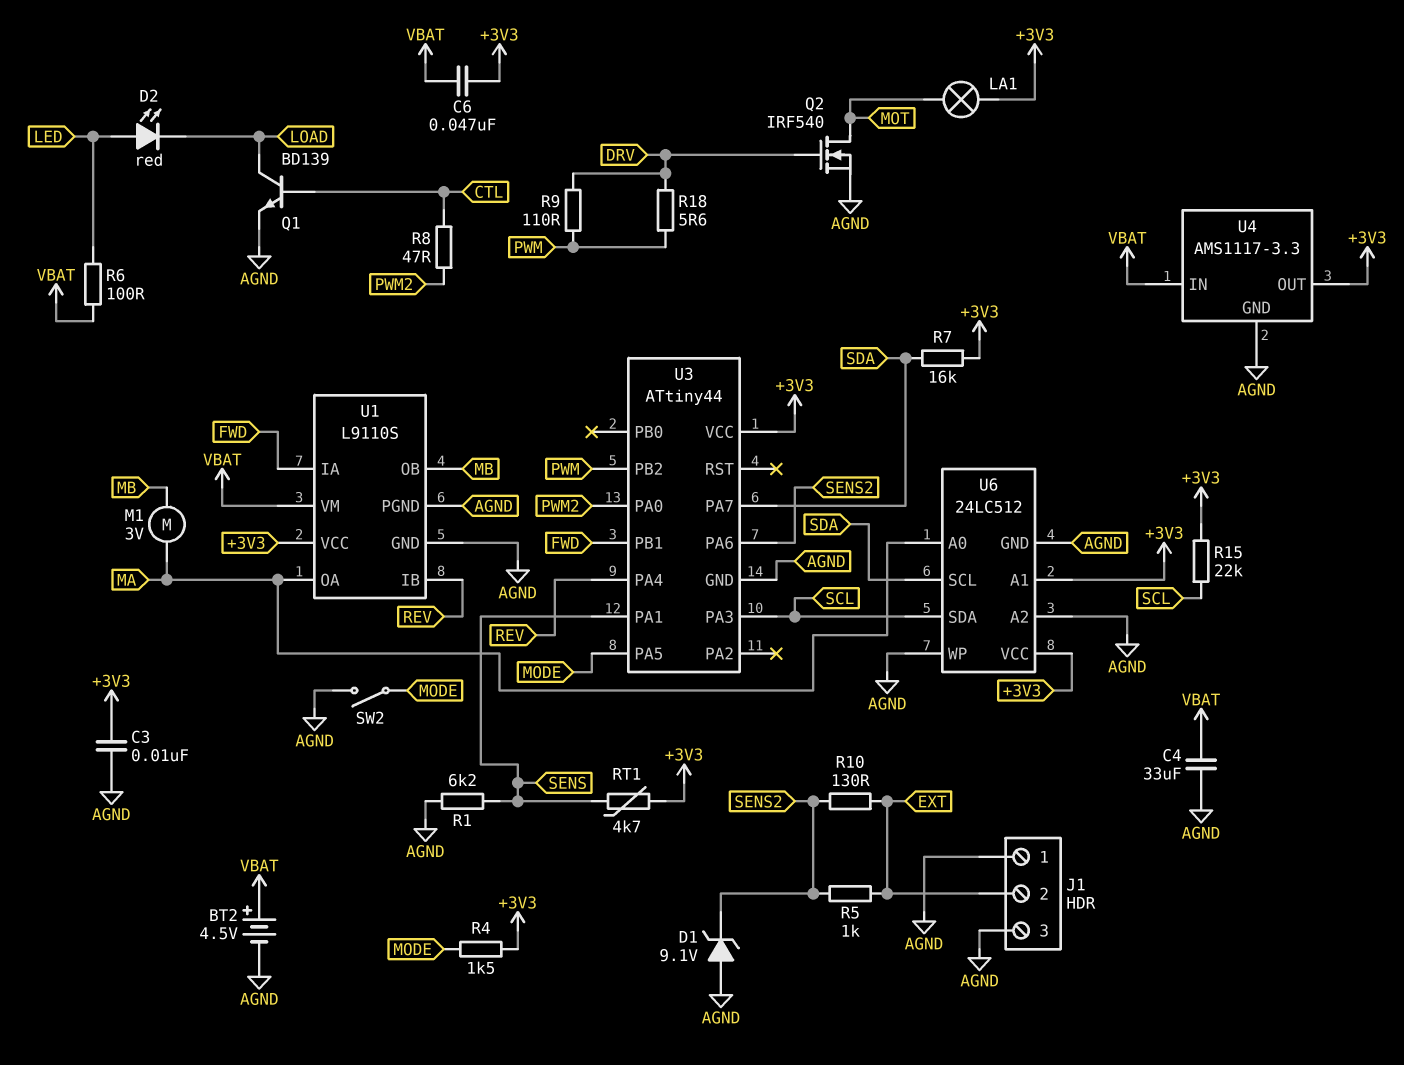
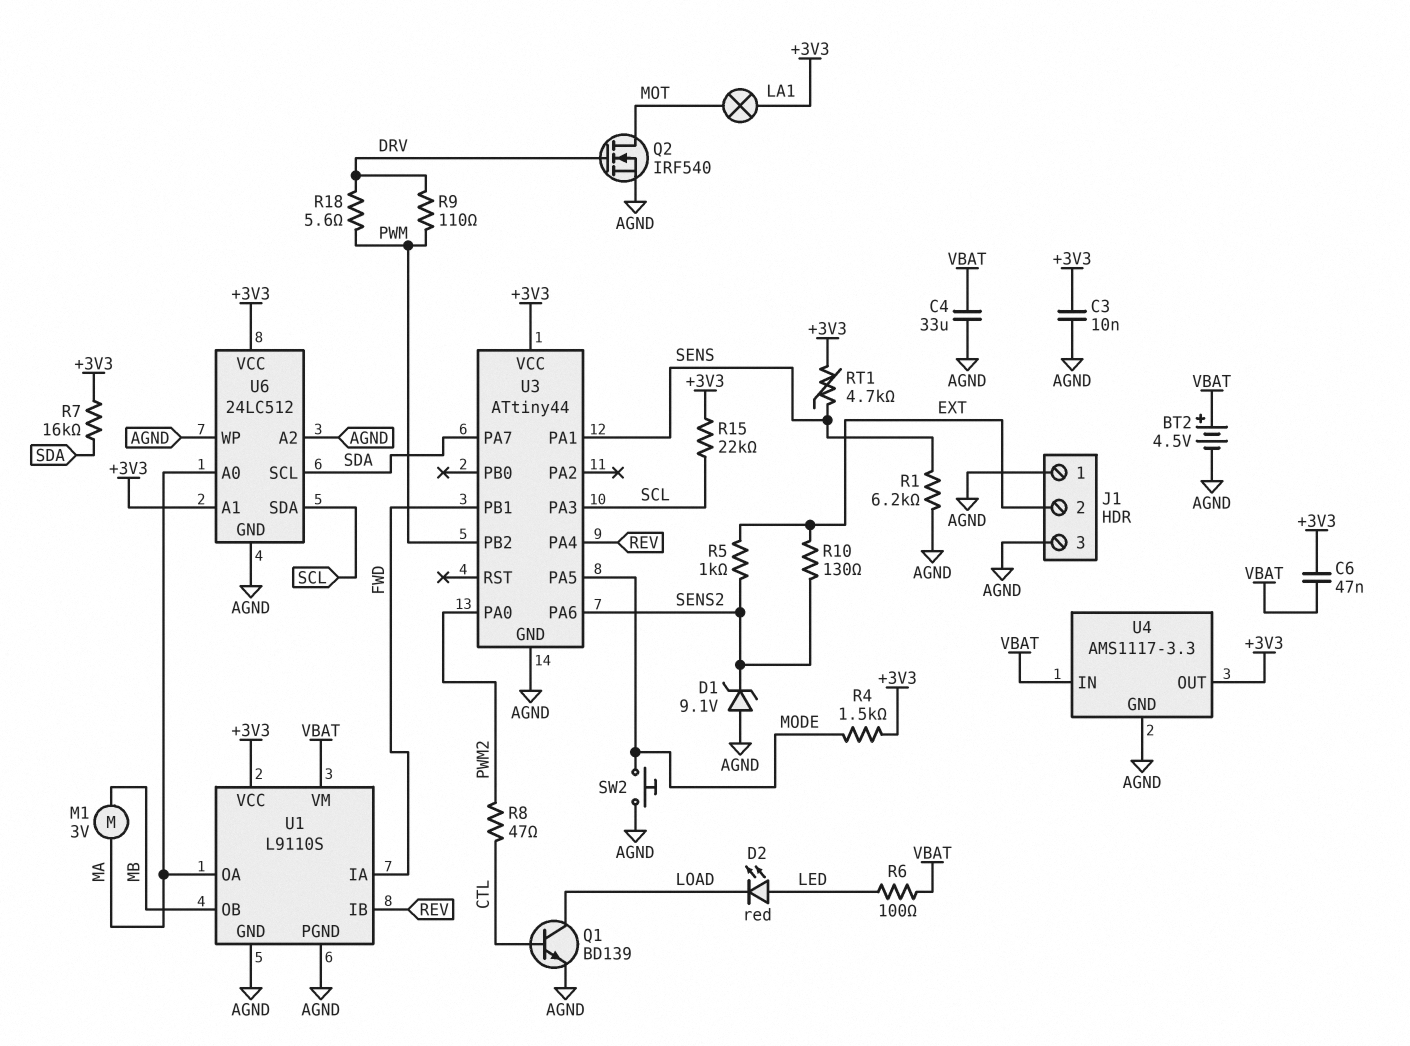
SW2: switch (AGND, MODE) -> button (AGND, MODE)

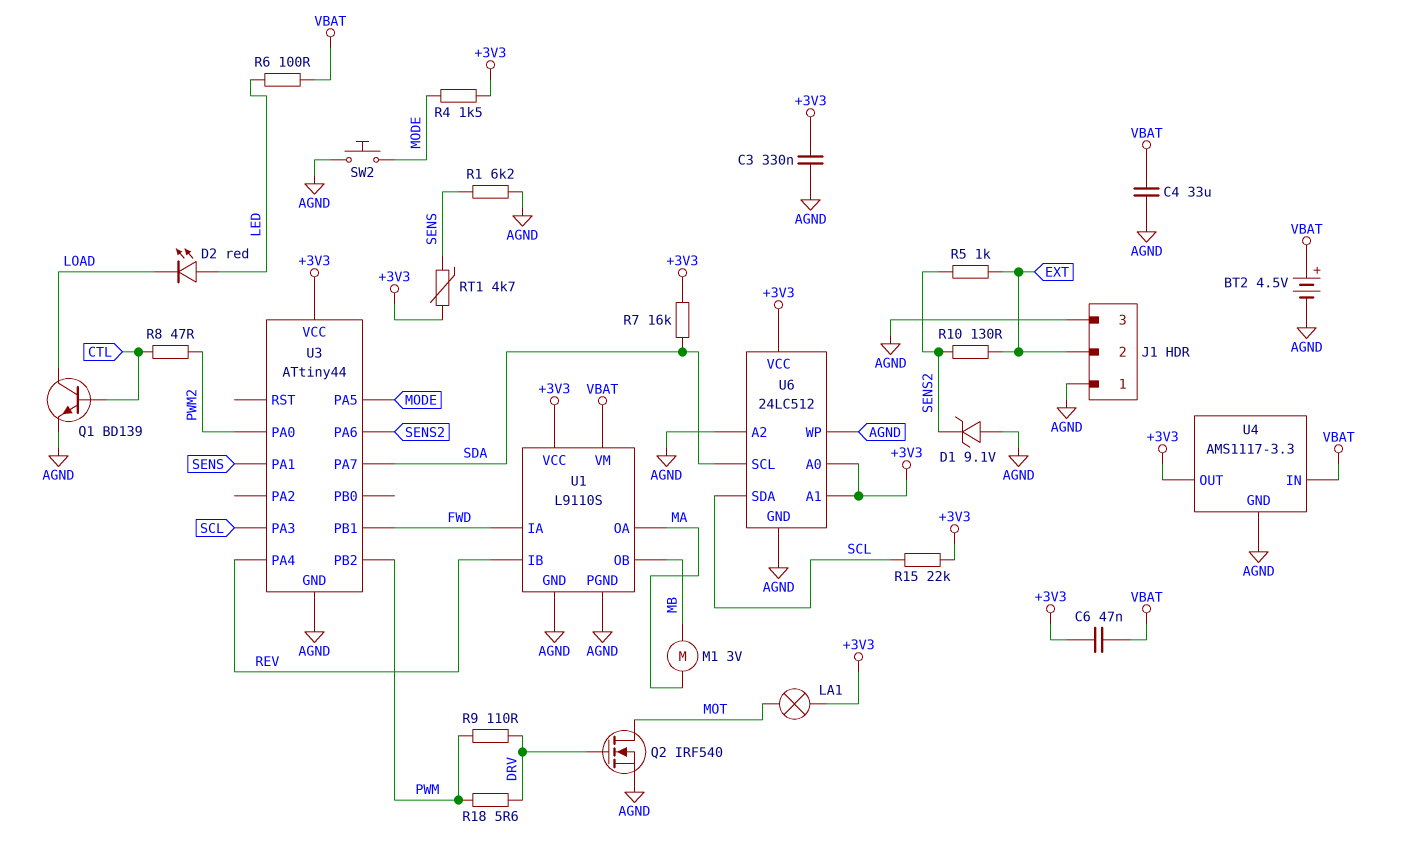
C3: 10nF (+3V3, AGND) -> 330nF (+3V3, AGND)
U6 pin A0: MA -> +3V3

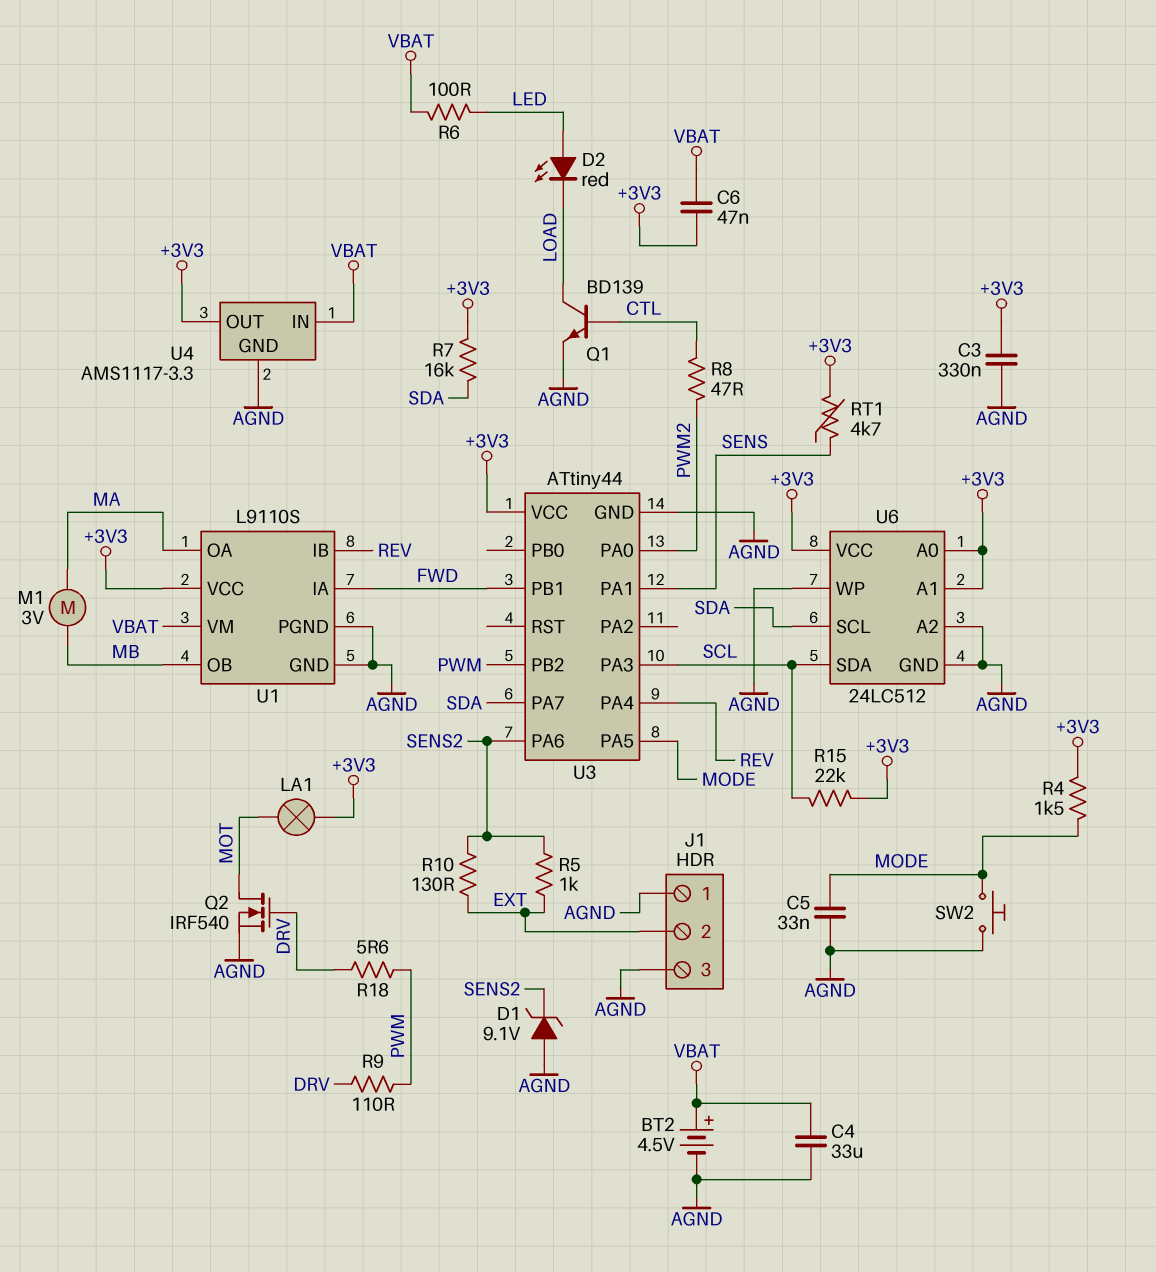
C5: none -> 33nF (AGND, MODE)
R1: 6.2k (AGND, SENS) -> none

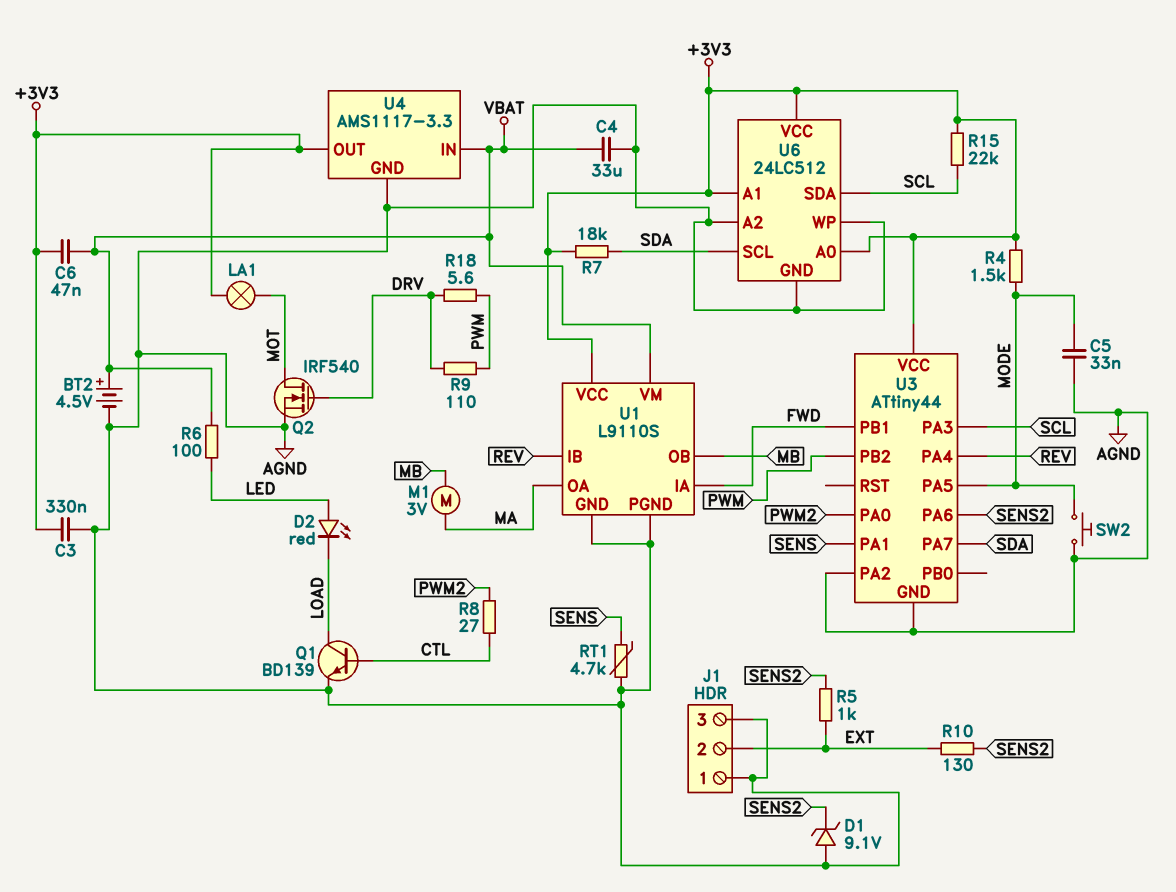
R7: 16k (+3V3, SDA) -> 18k (+3V3, SDA)
R8: 47 (CTL, PWM2) -> 27 (CTL, PWM2)
RT1: 4.7k (+3V3, SENS) -> 4.7k (AGND, SENS)
U3 pin PA2: none -> AGND

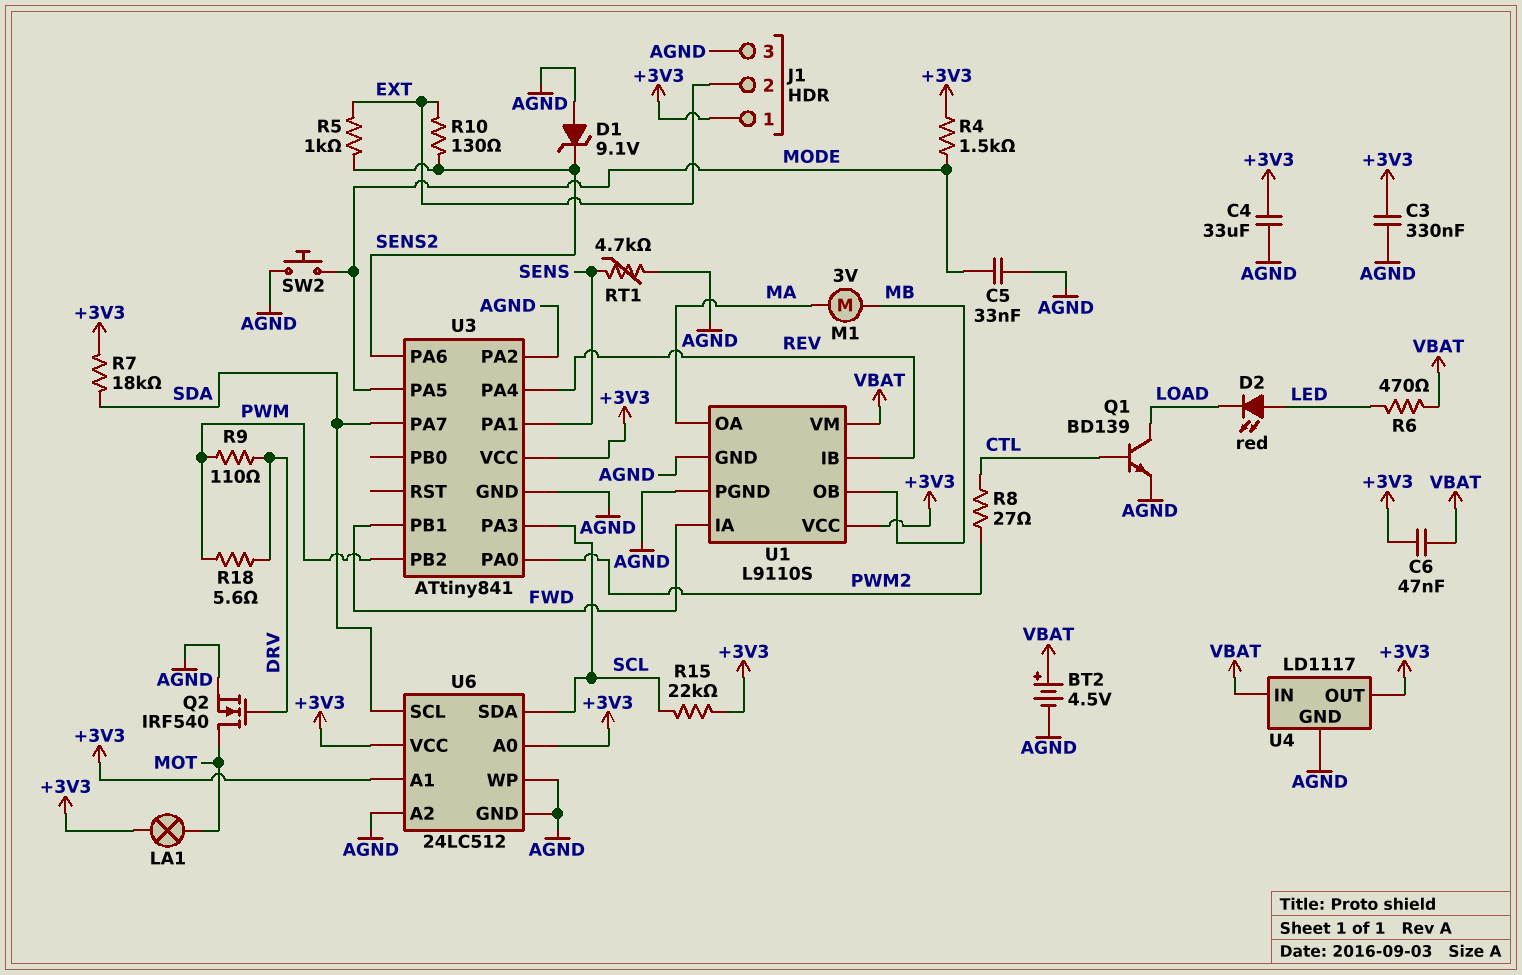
C4: 33uF (AGND, VBAT) -> 33uF (+3V3, AGND)
J1 pin 1: AGND -> +3V3
R6: 100 (LED, VBAT) -> 470 (LED, VBAT)
U3: ATtiny44 -> ATtiny841
U4: AMS1117-3.3 -> LD1117

